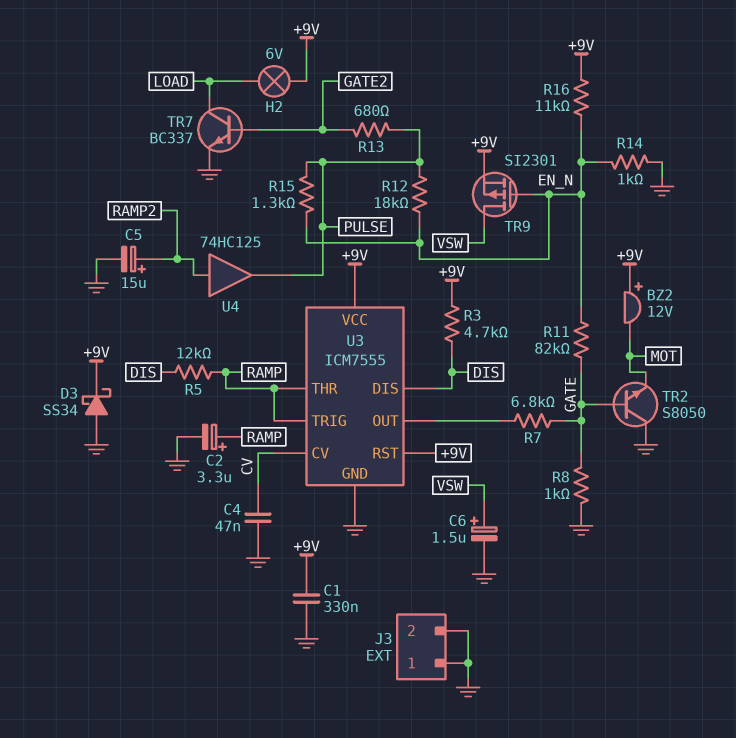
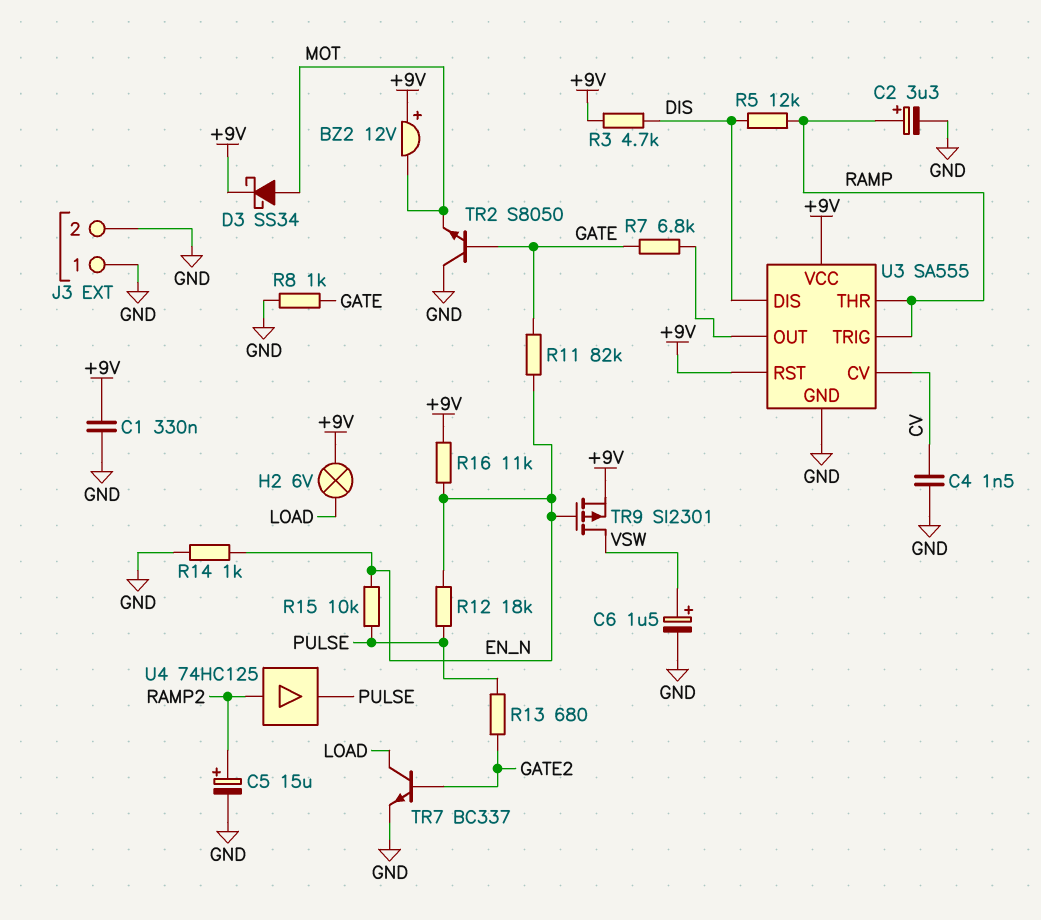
C4: 47nF (CV, GND) -> 1.5nF (CV, GND)
D3: schottky SS34 (A GND, K +9V) -> schottky SS34 (A MOT, K +9V)
R15: 1.3k (EN_N, PULSE) -> 10k (EN_N, PULSE)
U3: ICM7555 -> SA555

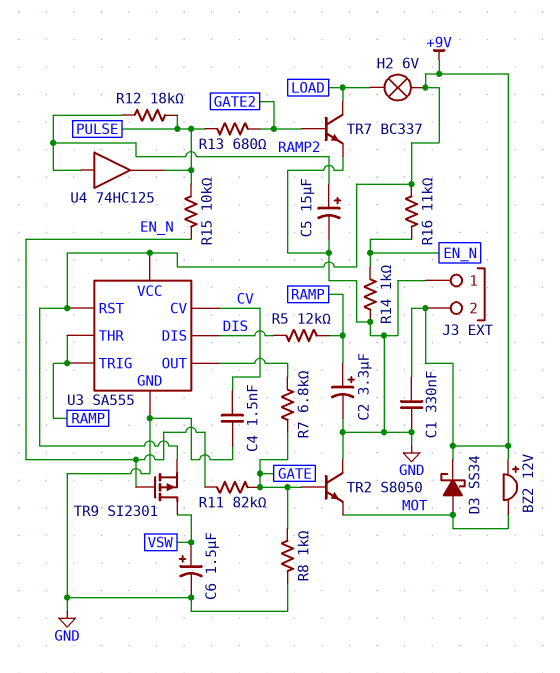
J3 pin 2: GND -> +9V
R3: 4.7k (+9V, DIS) -> none
R12: 18k (EN_N, PULSE) -> 18k (PULSE, RAMP2)

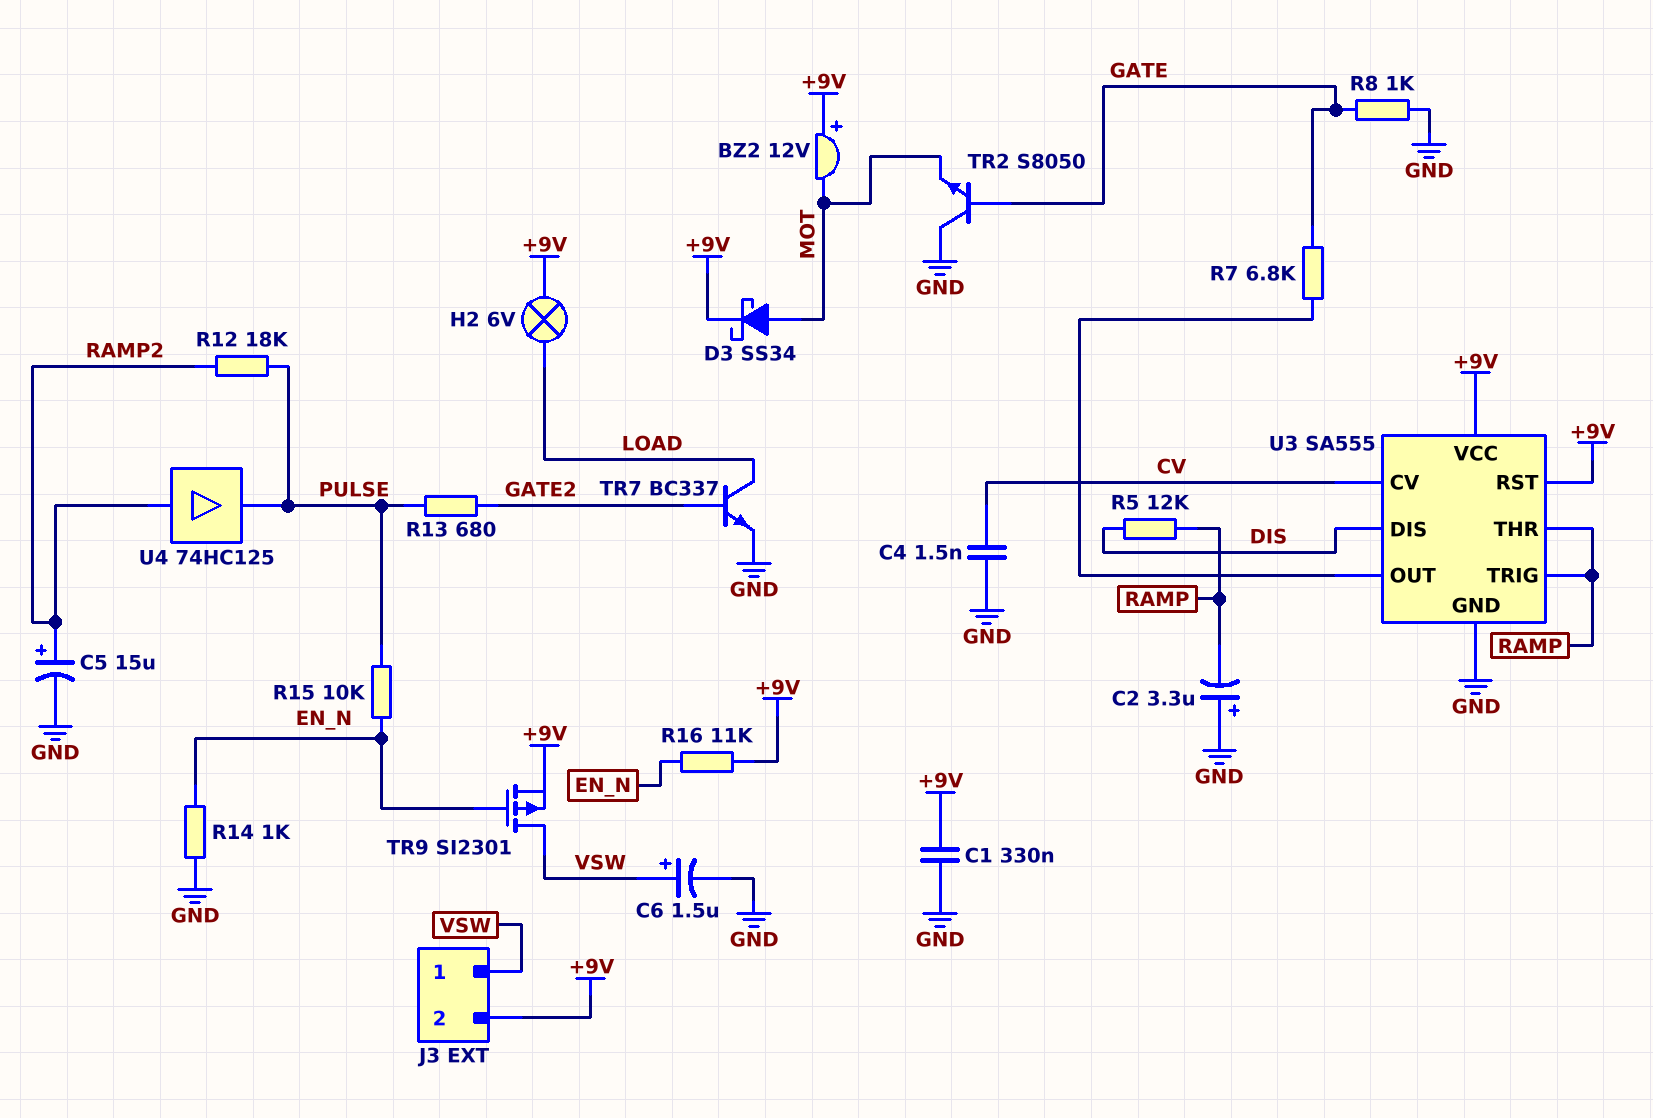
C2: 3.3uF (plus RAMP, minus GND) -> 3.3uF (plus GND, minus RAMP)
J3 pin 1: GND -> VSW
R11: 82k (EN_N, GATE) -> none

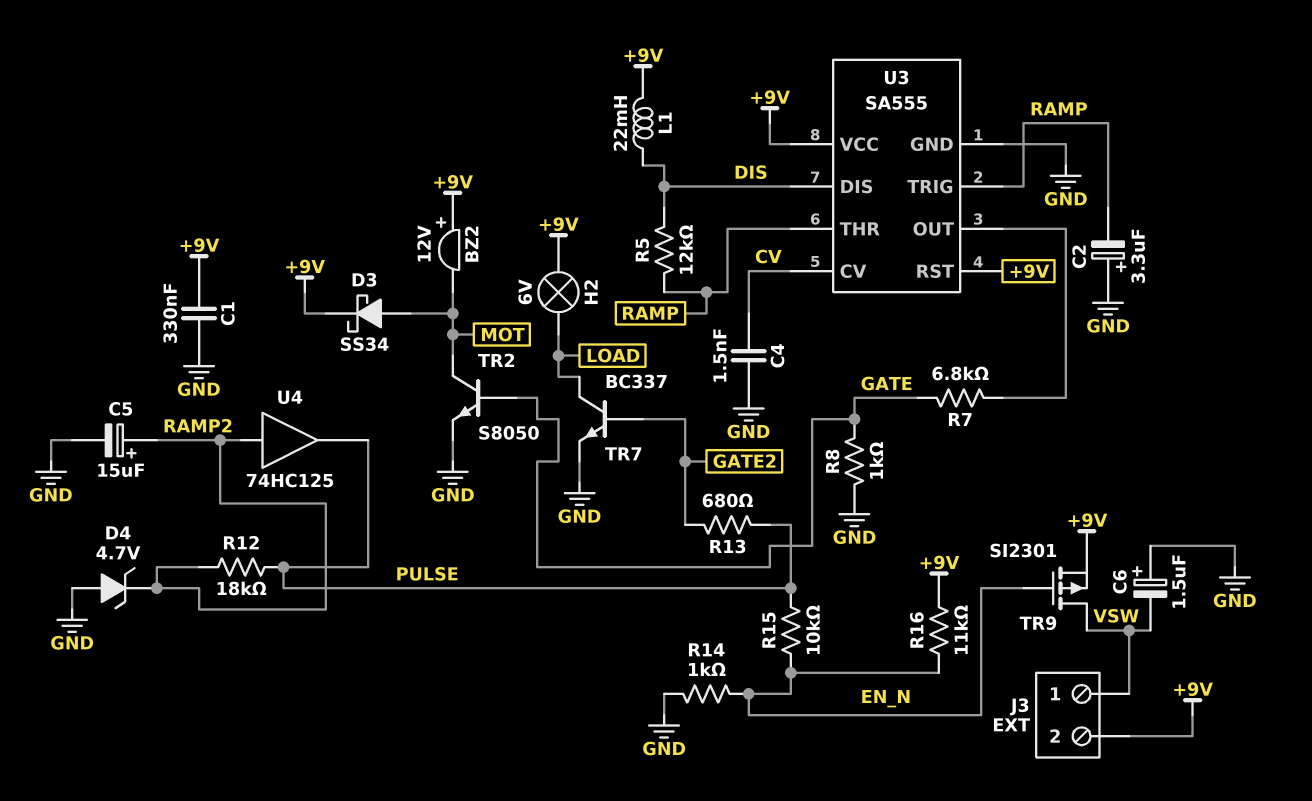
C6: 1.5uF (plus VSW, minus GND) -> 1.5uF (plus GND, minus VSW)
D4: none -> zener 4.7V (A GND, K RAMP2)
L1: none -> 22mH (+9V, DIS)
TR2: NPN S8050 (B GATE, C GND, E MOT) -> NPN S8050 (B GATE, C MOT, E GND)

